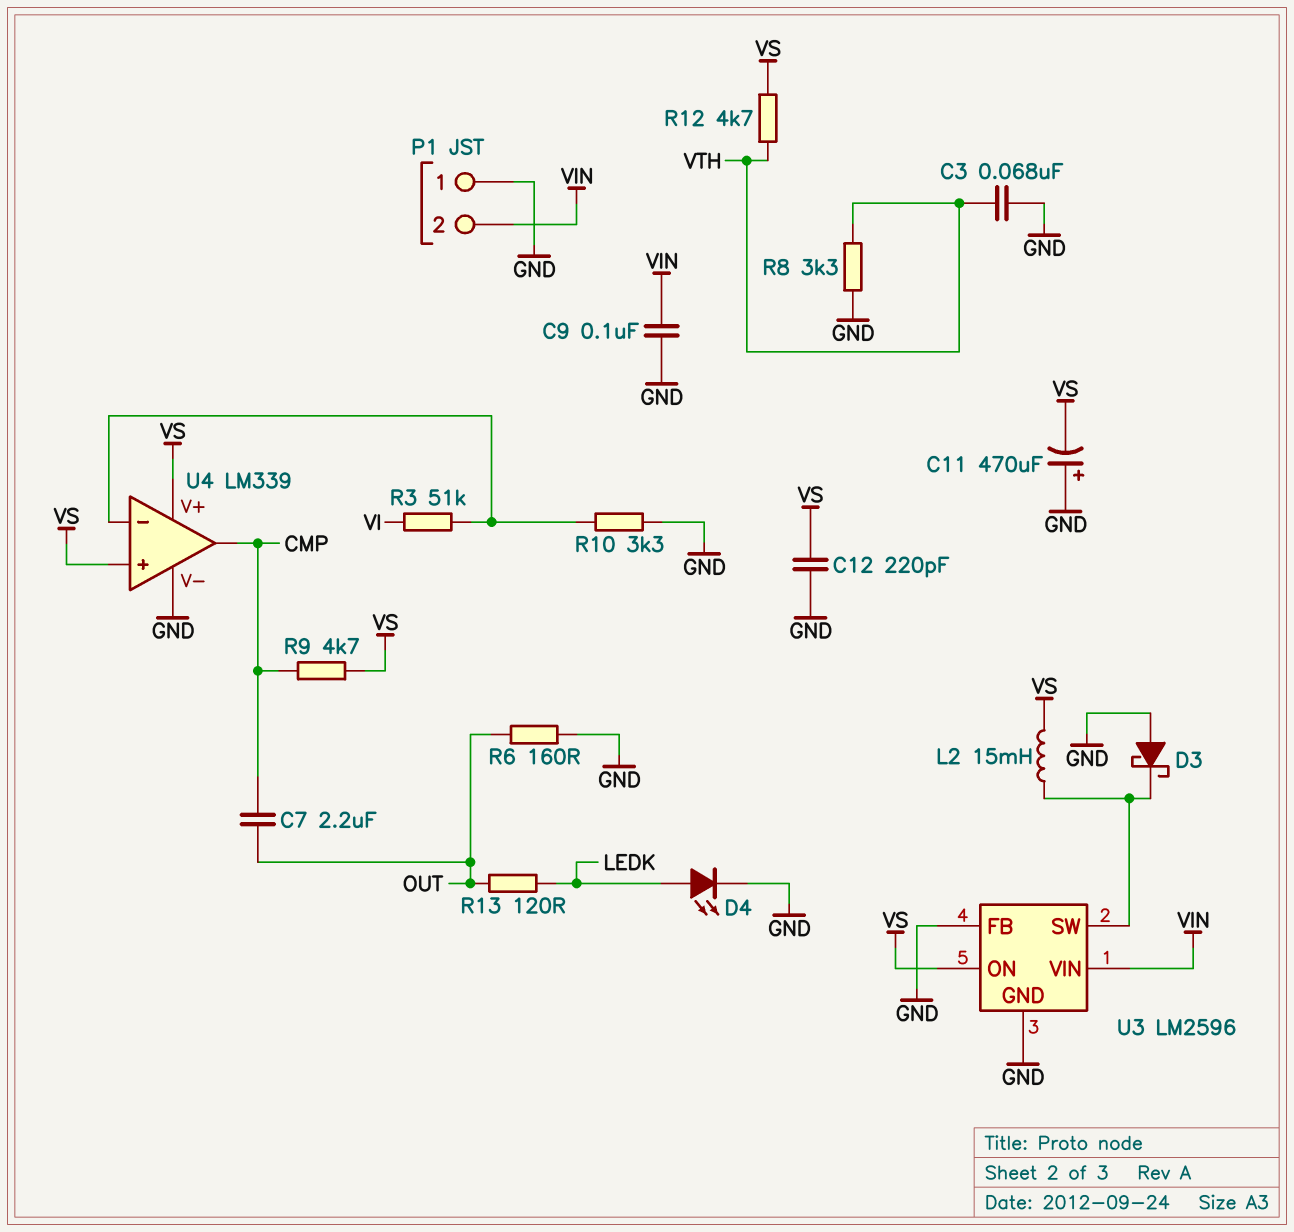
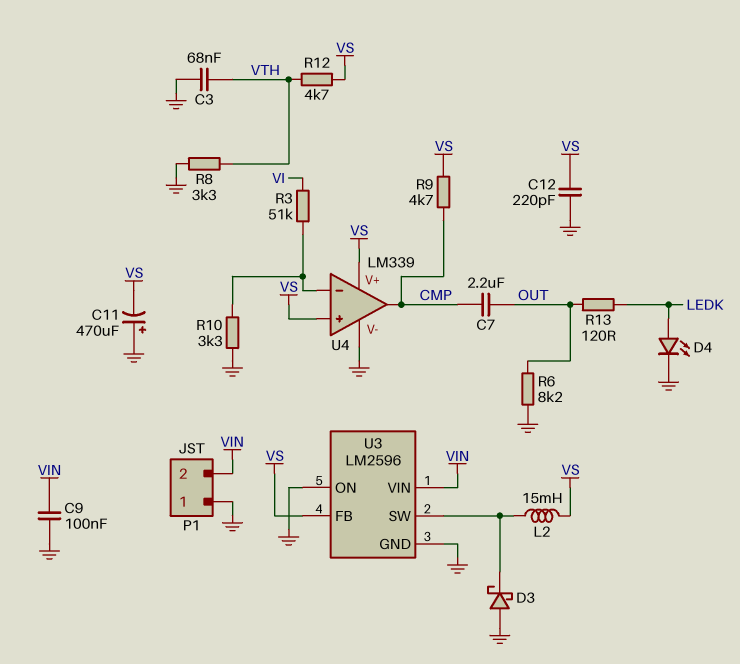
R6: 160 (GND, OUT) -> 8.2k (GND, OUT)
U3 pin FB: GND -> VS
U3 pin ON: VS -> GND

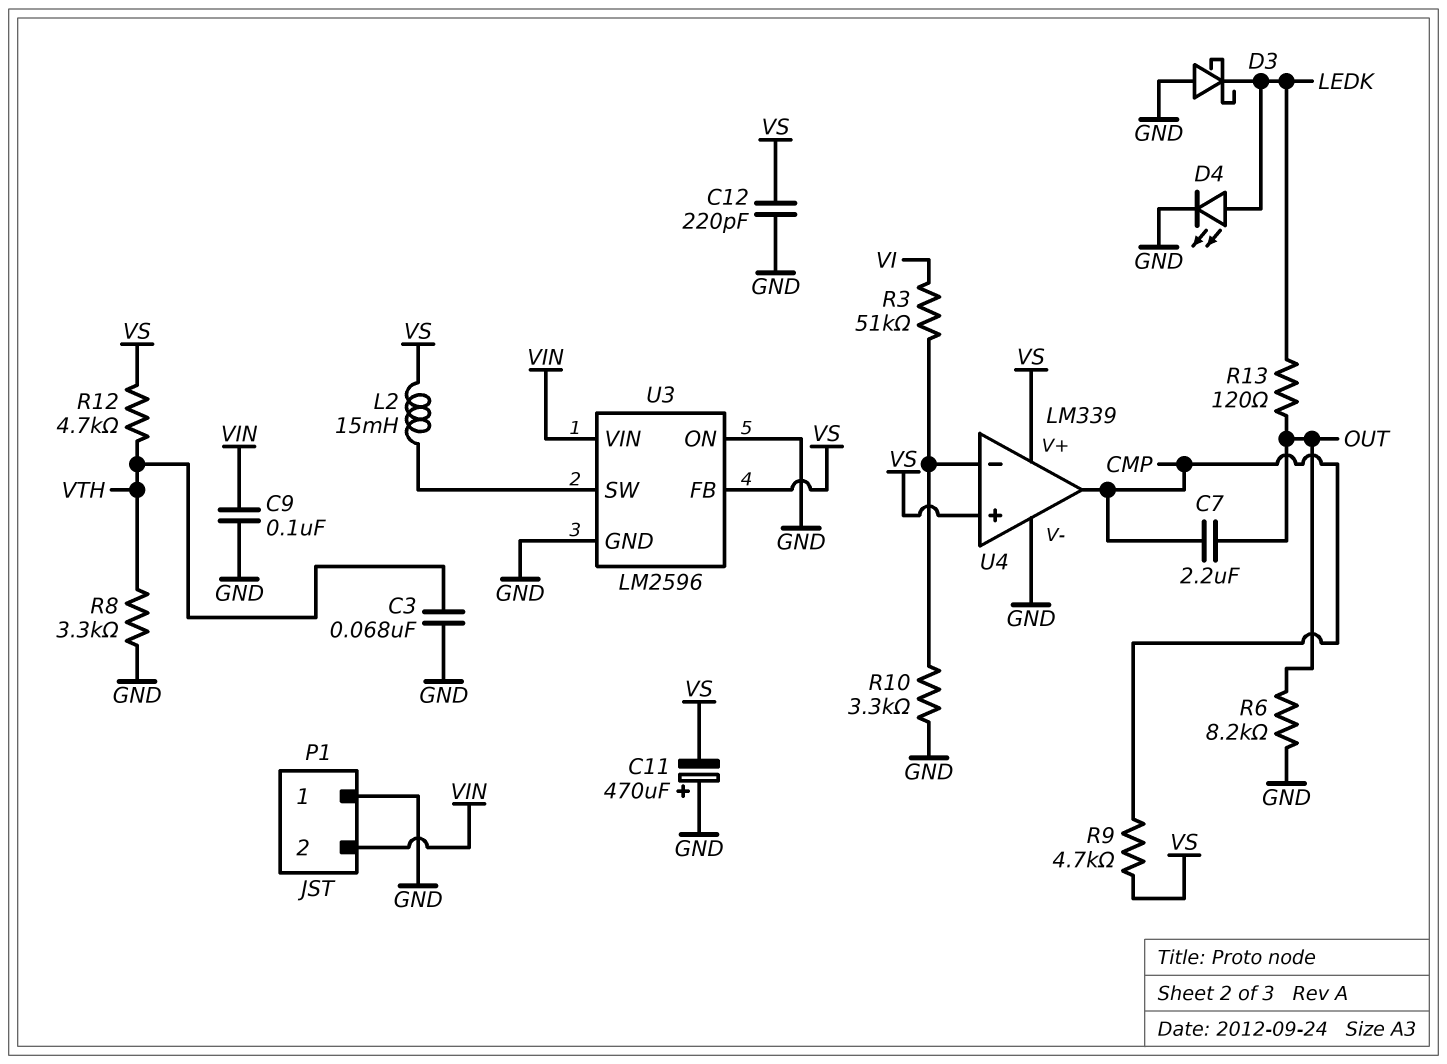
D3: schottky (A GND, K U3/SW) -> schottky (A GND, K LEDK)

